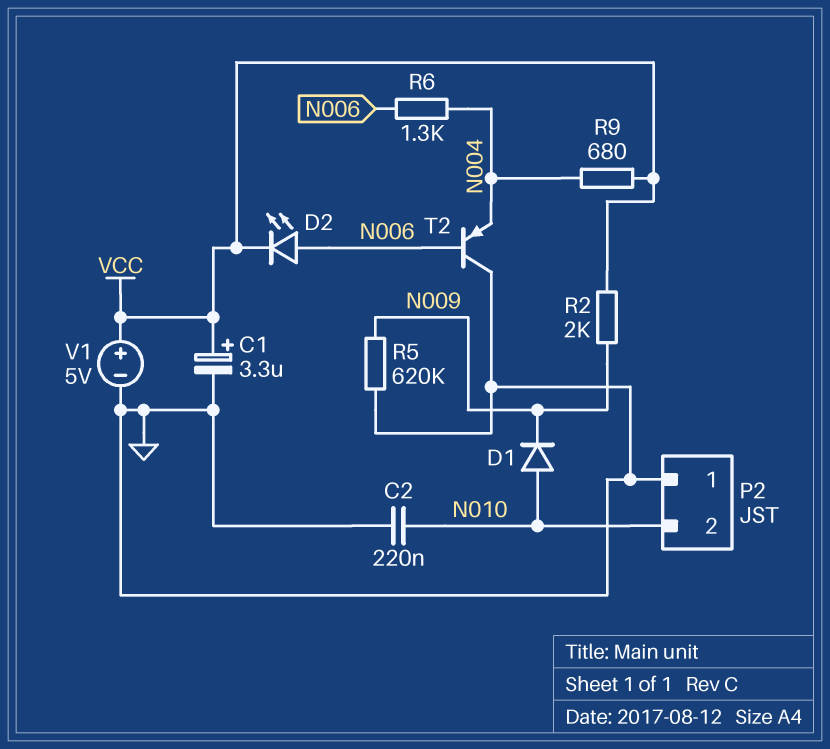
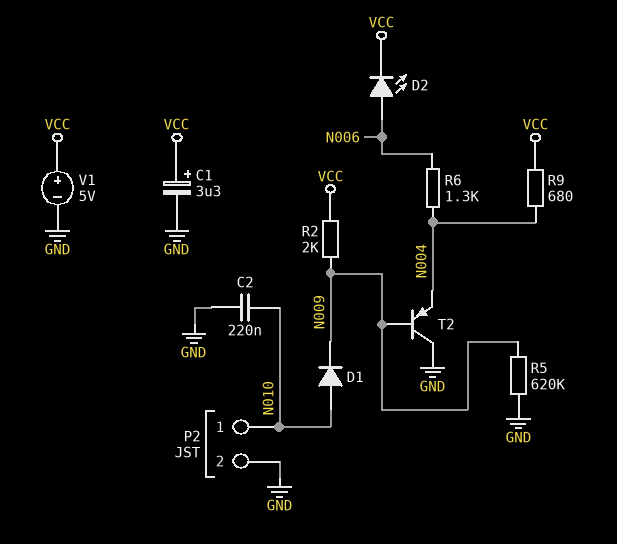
P2 pin 1: GND -> N010
P2 pin 2: N010 -> GND
T2: PNP (B N006, C GND, E N004) -> PNP (B N009, C GND, E N004)

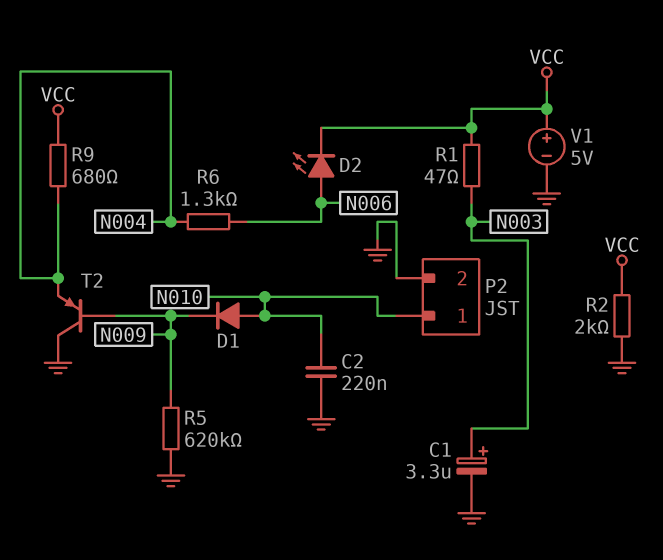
C1: 3.3uF (plus VCC, minus GND) -> 3.3uF (plus N003, minus GND)
R1: none -> 47 (N003, VCC)
R2: 2k (N009, VCC) -> 2k (GND, VCC)

